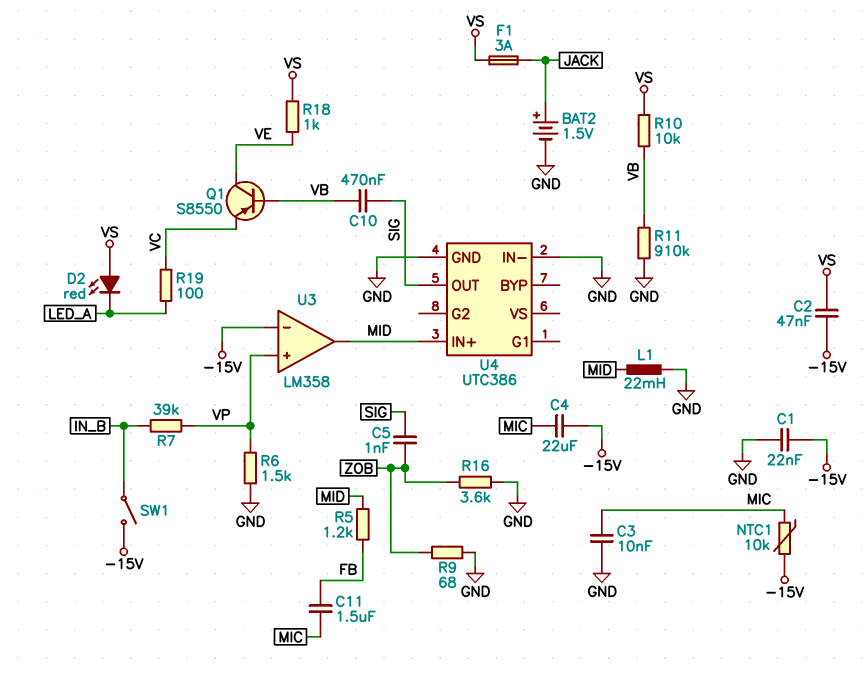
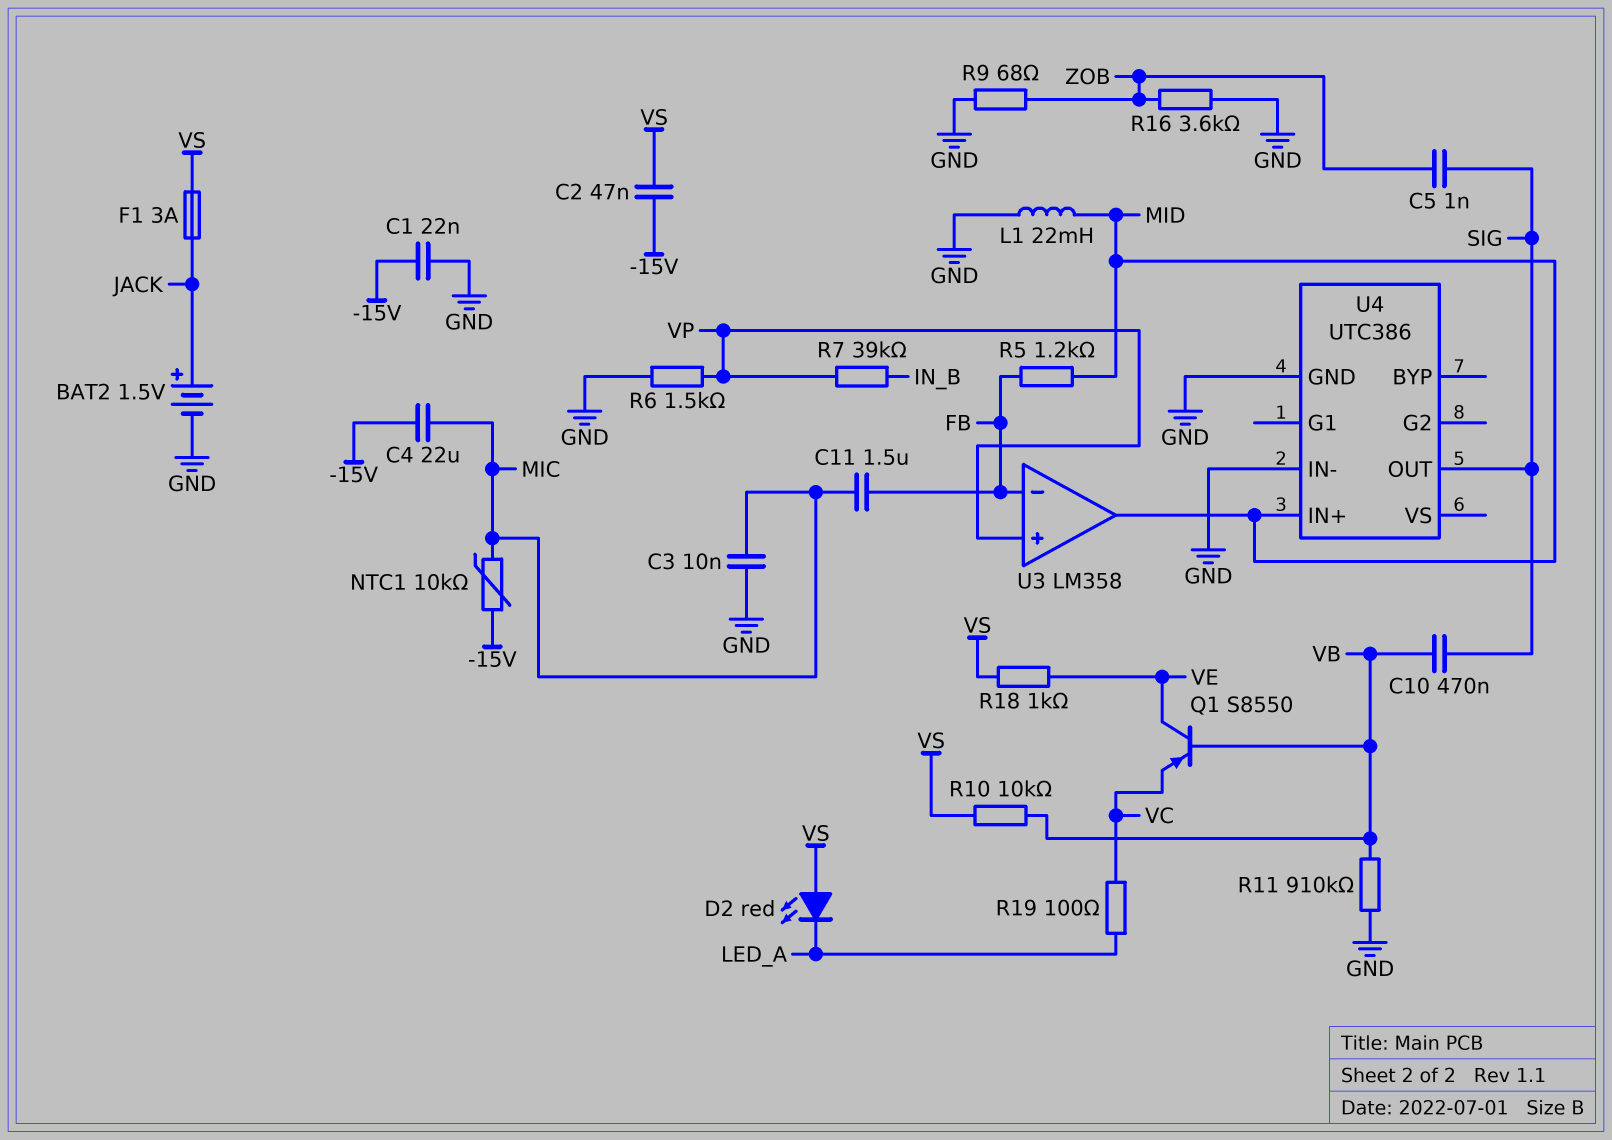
SW1: switch (-15V, IN_B) -> none
U3 pin in-: -15V -> FB

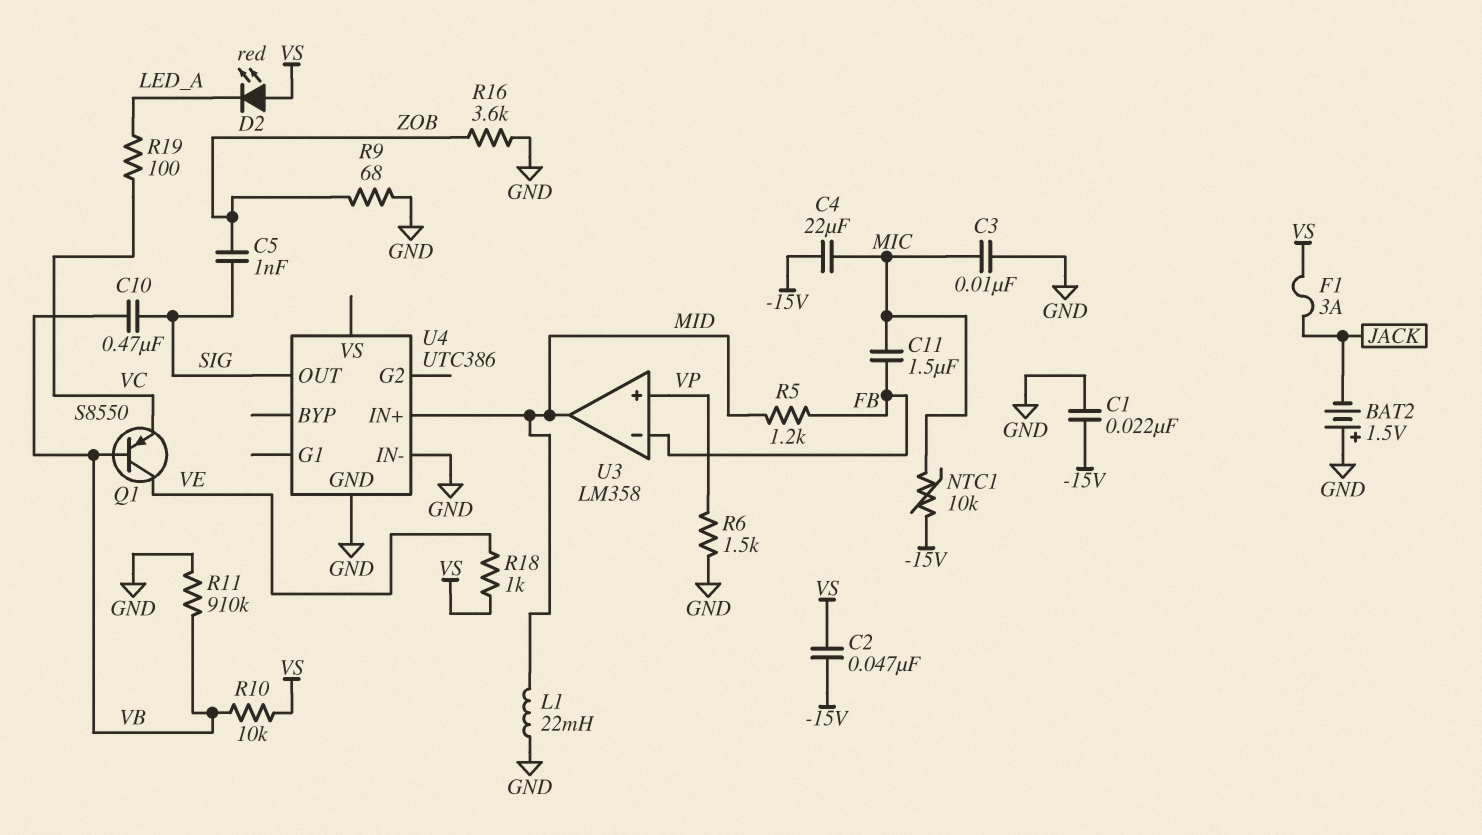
BAT2: 1.5V (plus JACK, minus GND) -> 1.5V (plus GND, minus JACK)
R7: 39k (IN_B, VP) -> none

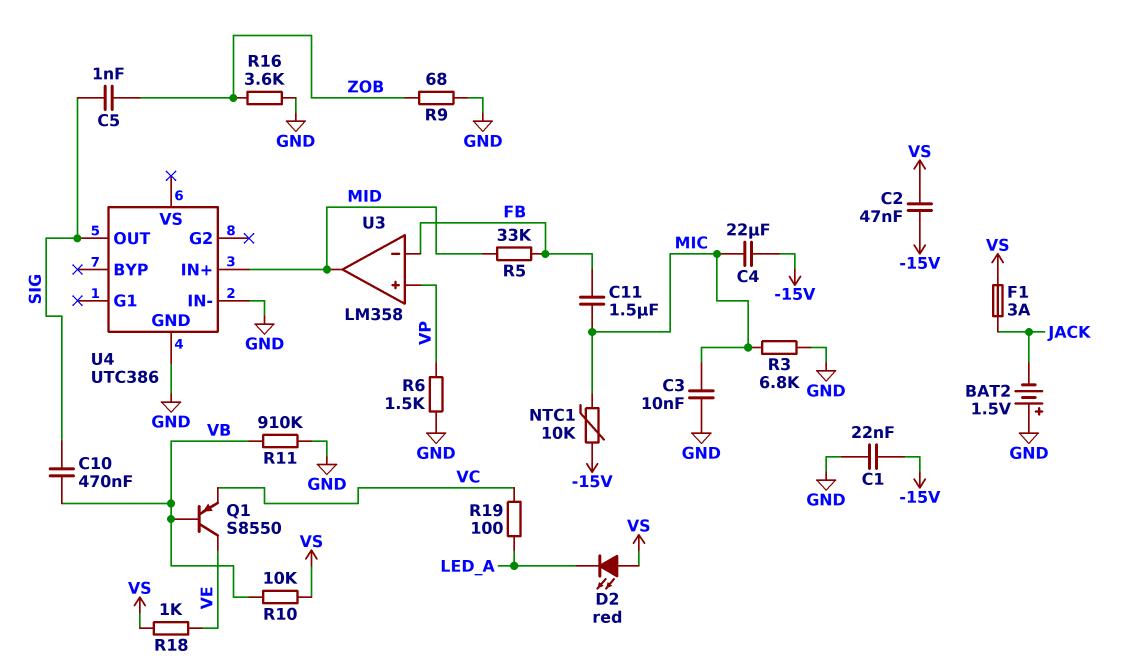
L1: 22mH (GND, MID) -> none
R3: none -> 6.8k (GND, MIC)
R5: 1.2k (FB, MID) -> 33k (FB, MID)

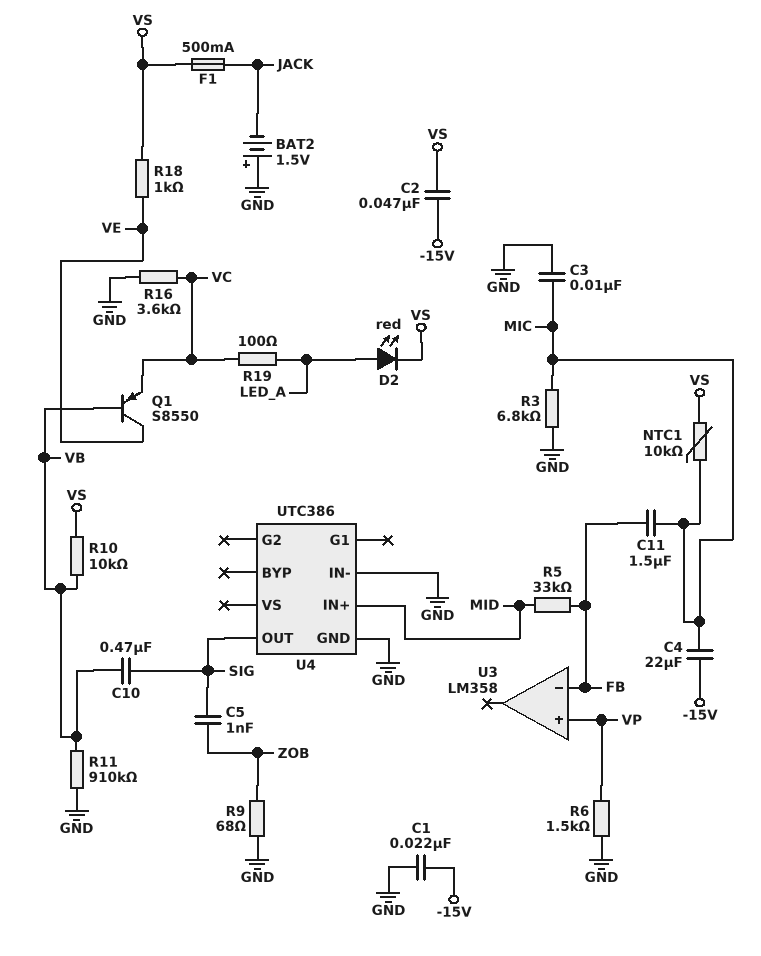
D2: LED red (A VS, K LED_A) -> LED red (A LED_A, K VS)
F1: 3A (JACK, VS) -> 500mA (JACK, VS)
NTC1: 10k (-15V, MIC) -> 10k (MIC, VS)
R16: 3.6k (GND, ZOB) -> 3.6k (GND, VC)
U3 pin out: MID -> none

